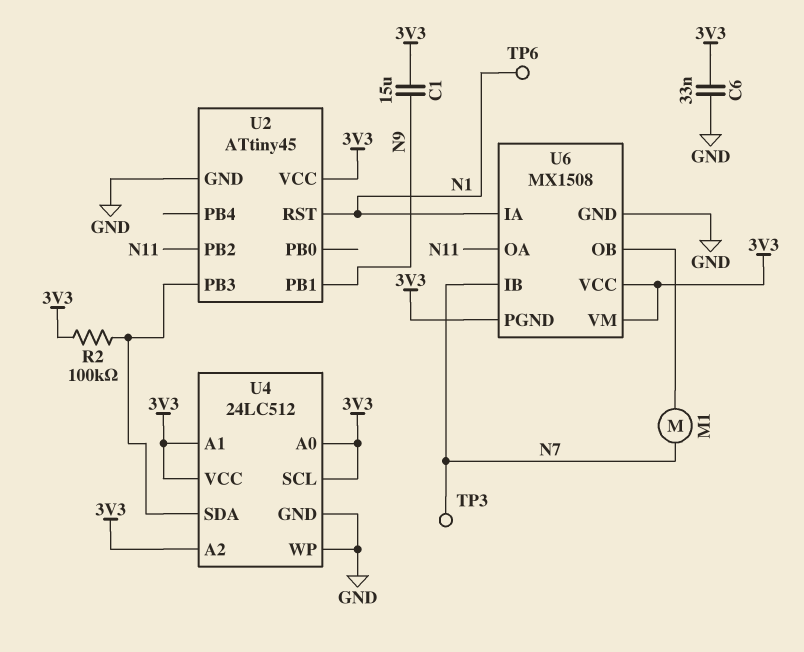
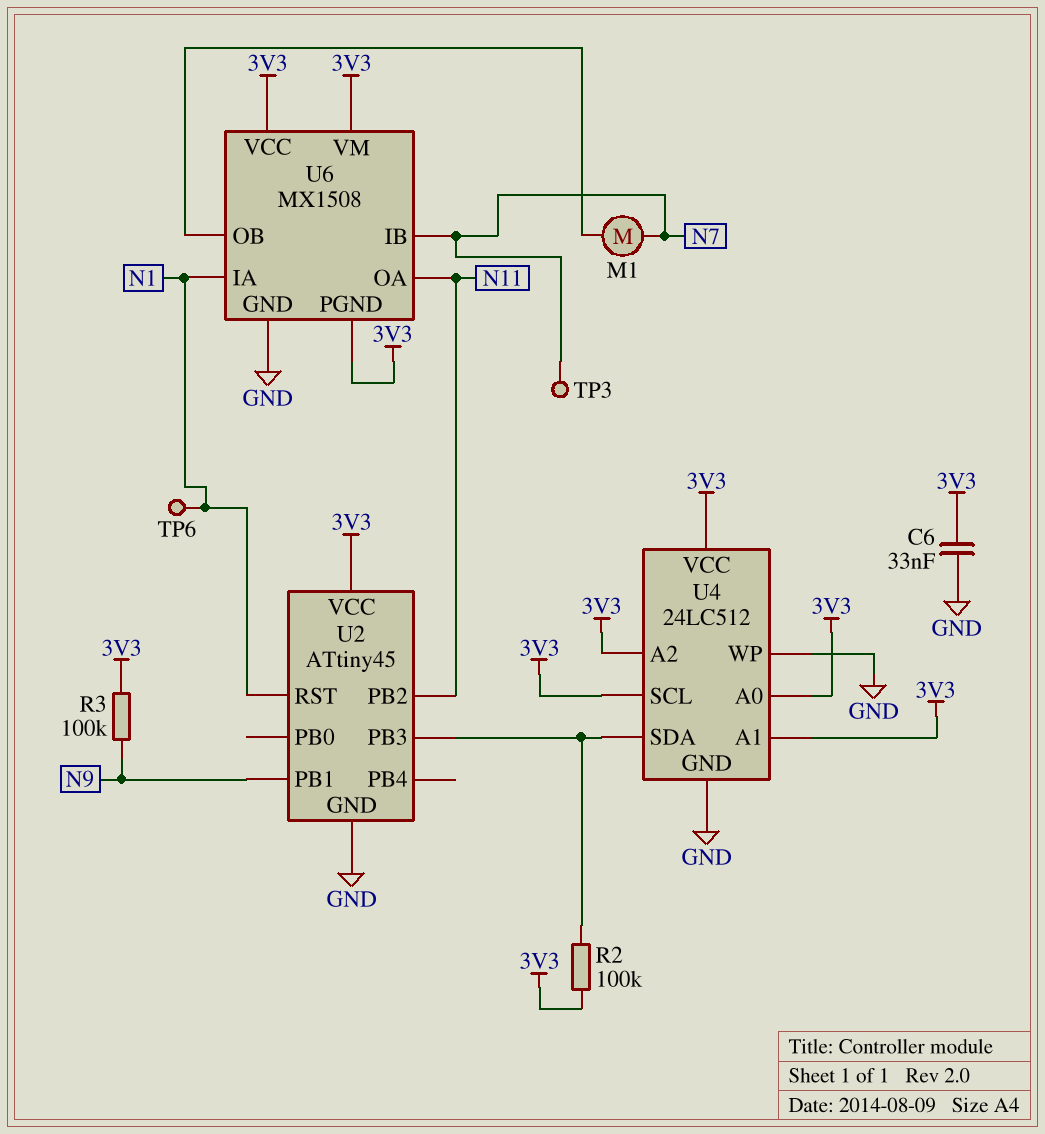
C1: 15uF (3V3, N9) -> none
R3: none -> 100k (3V3, N9)

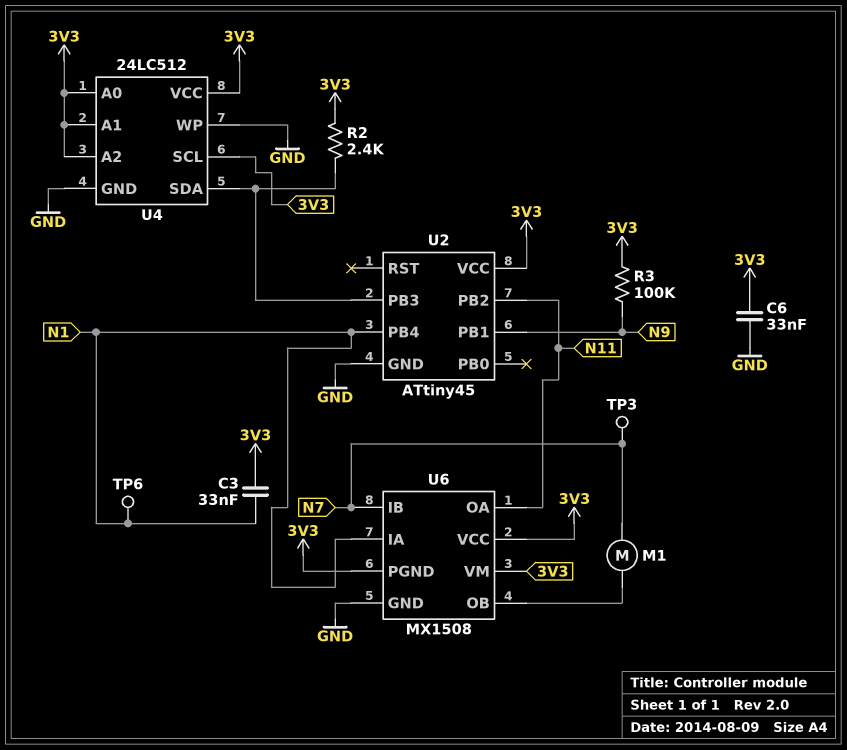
C3: none -> 33nF (3V3, N1)
R2: 100k (3V3, U2/PB3) -> 2.4k (3V3, U2/PB3)
U2 pin PB4: none -> N1
U2 pin RST: N1 -> none

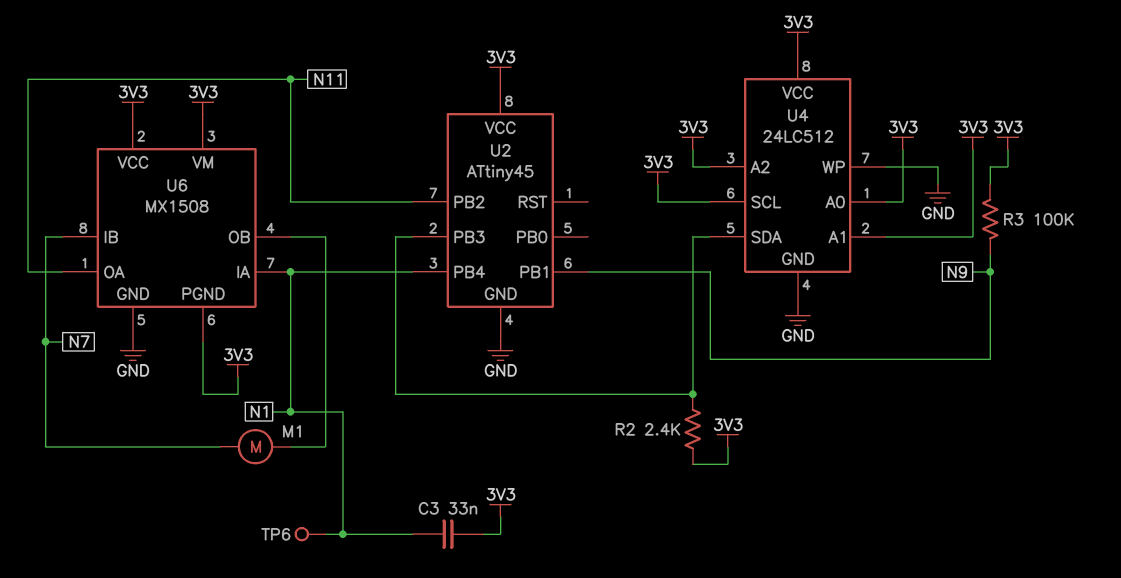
C6: 33nF (3V3, GND) -> none
TP3: test point (N7) -> none

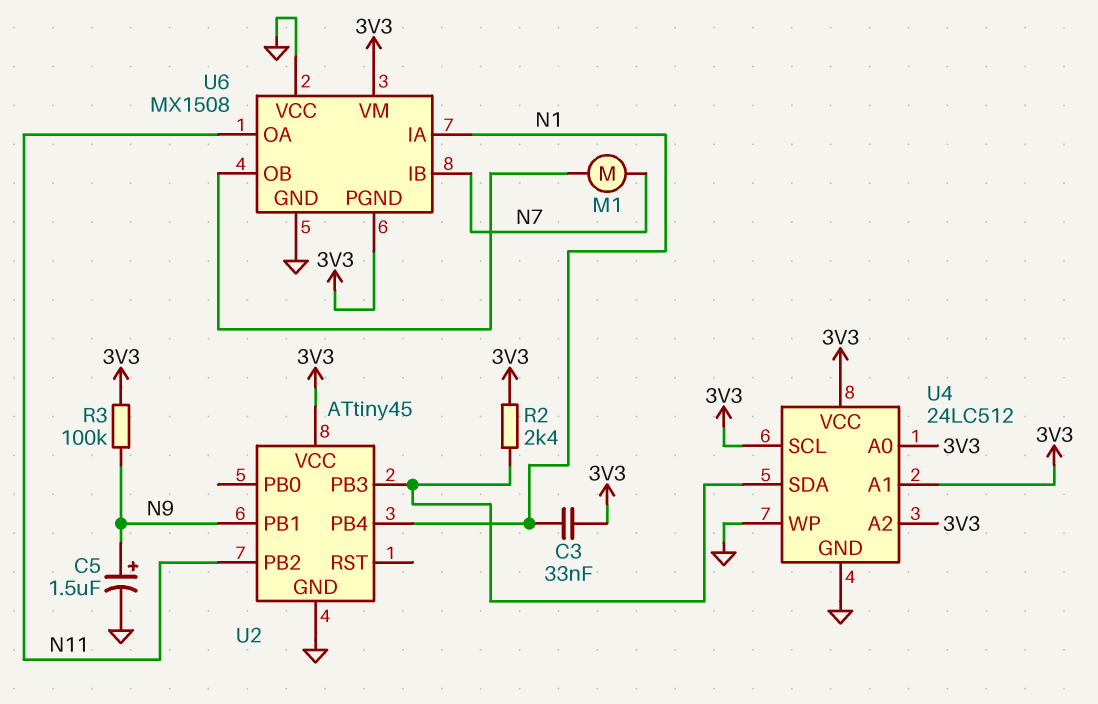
C5: none -> 1.5uF (plus N9, minus GND)
TP6: test point (N1) -> none
U6 pin VCC: 3V3 -> GND

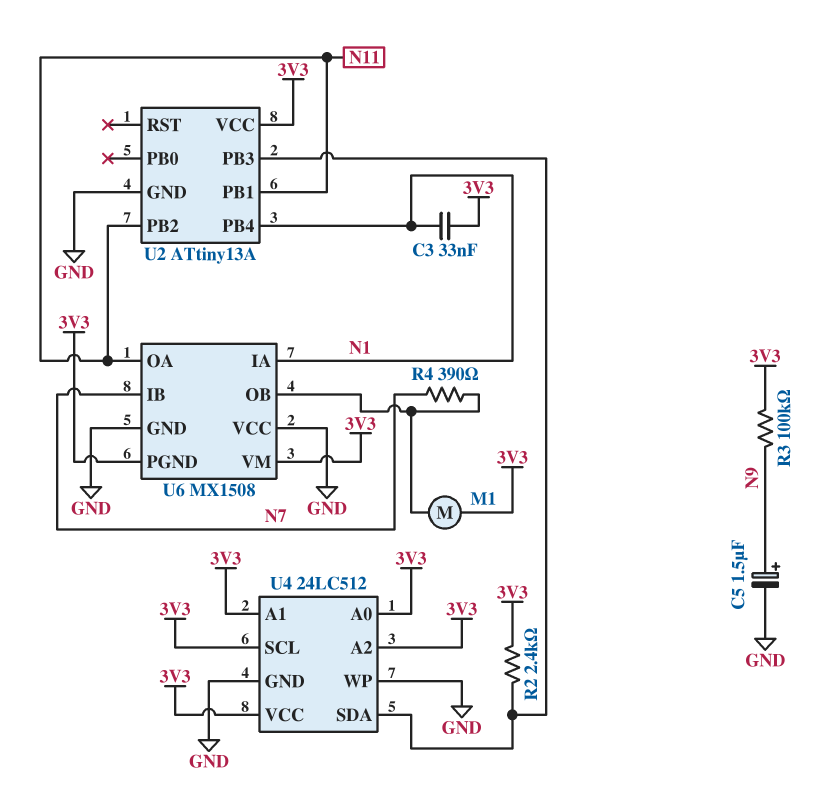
M1: motor (N7, U6/OB) -> motor (3V3, U6/OB)
R4: none -> 390 (N7, U6/OB)
U2: ATtiny45 -> ATtiny13A
U2 pin PB1: N9 -> N11

